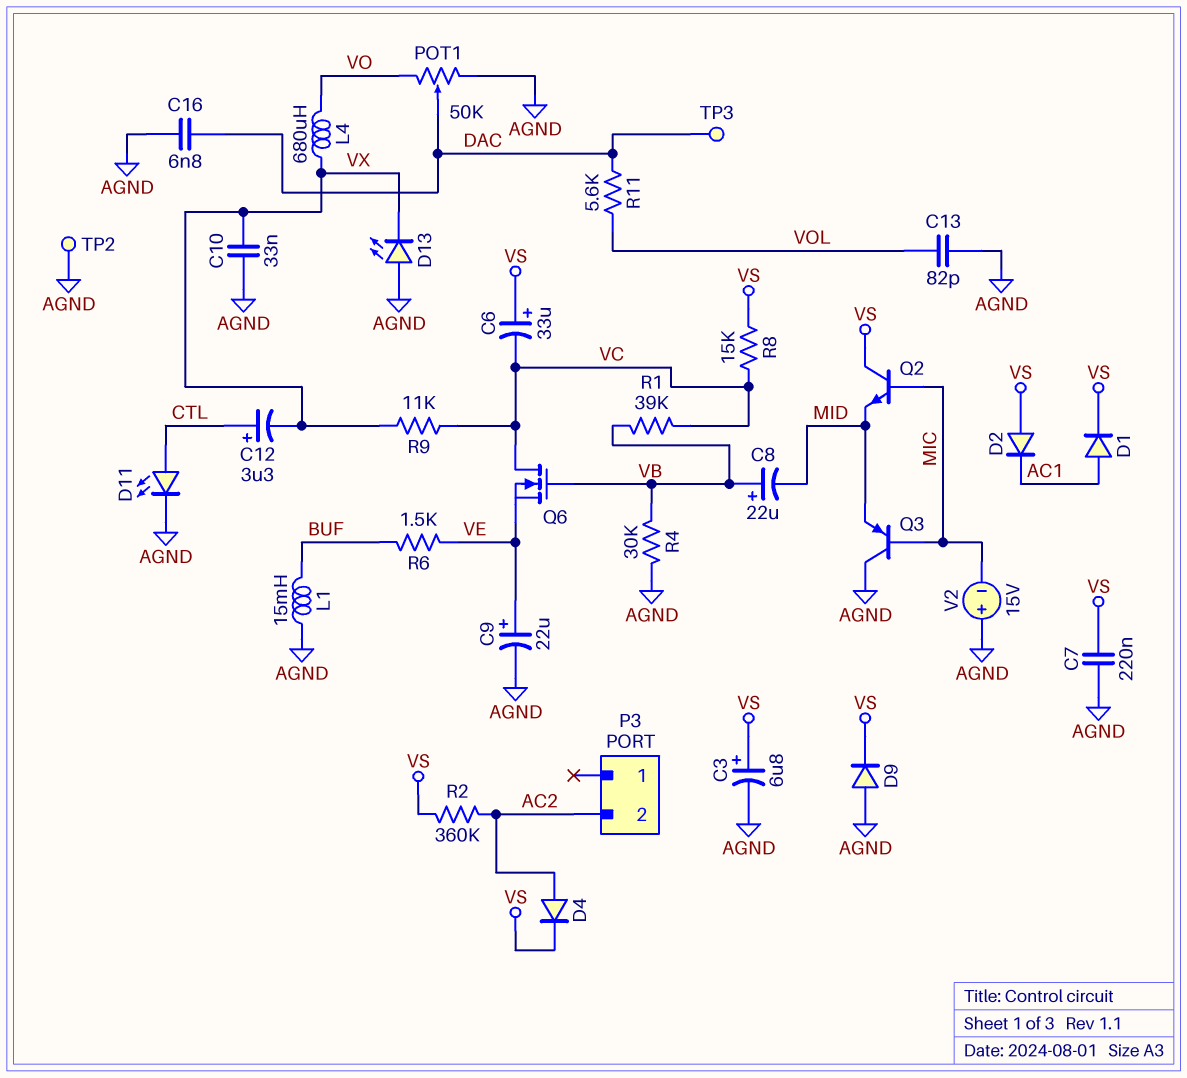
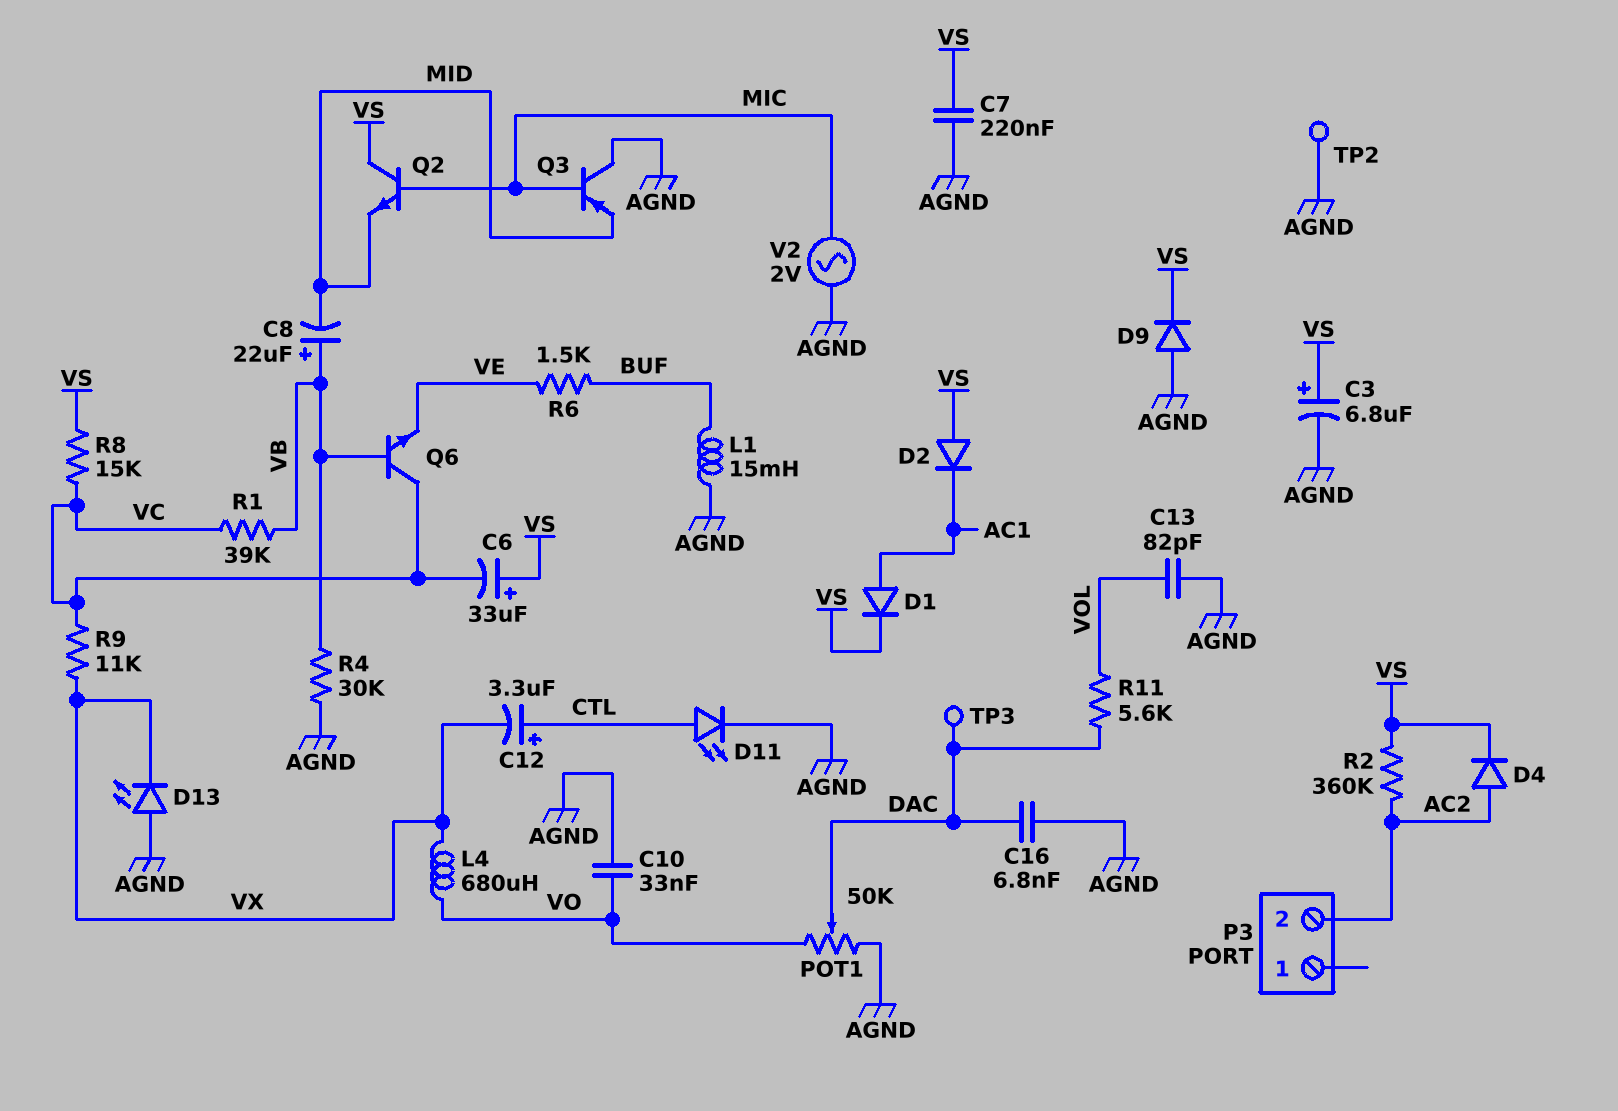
C9: 22uF (plus VE, minus AGND) -> none
C10: 33nF (AGND, VX) -> 33nF (AGND, VO)
Q6: NMOS (G VB, D VC, S VE) -> NPN (B VB, C VC, E VE)
V2: 15V (plus AGND, minus MIC) -> AC 2V (AGND, MIC)

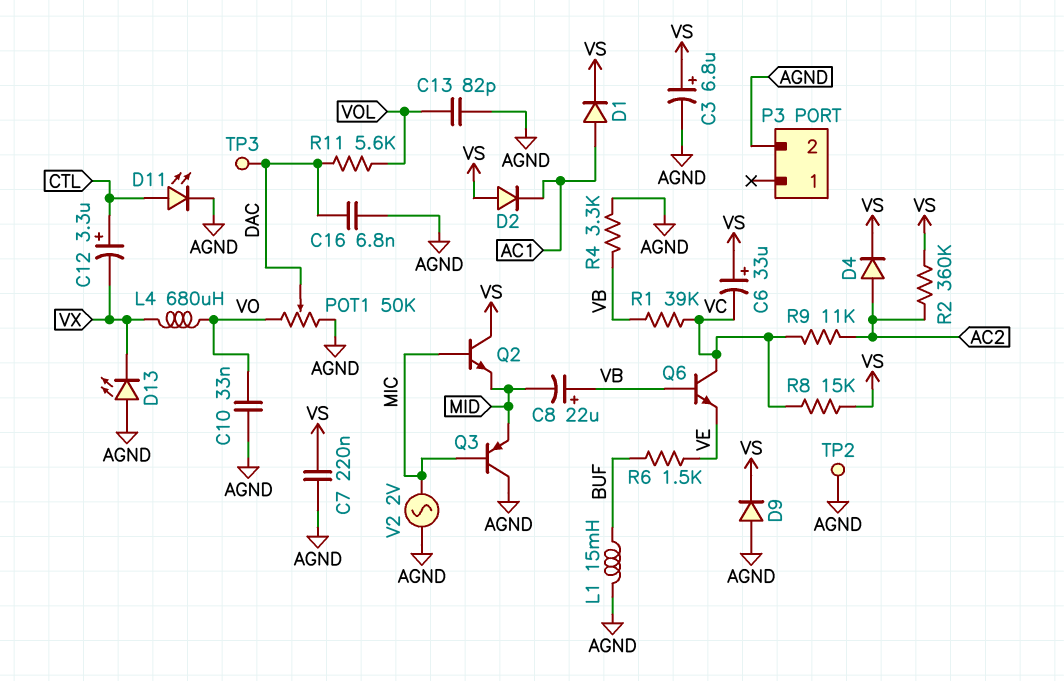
P3 pin 2: AC2 -> AGND
R4: 30k (AGND, VB) -> 3.3k (AGND, VB)
R9: 11k (VC, VX) -> 11k (AC2, VC)

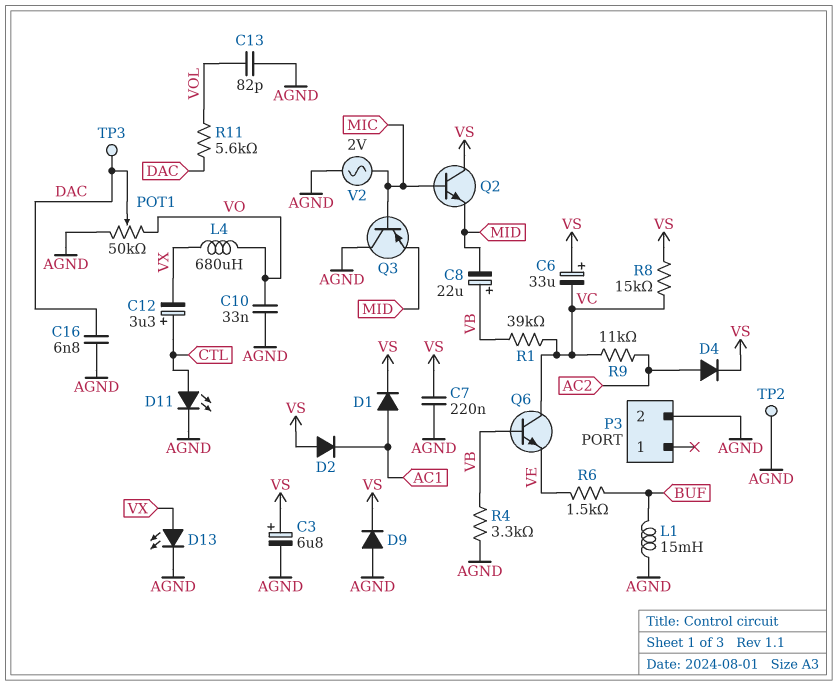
D13: LED (A AGND, K VX) -> LED (A VX, K AGND)
R2: 360k (AC2, VS) -> none

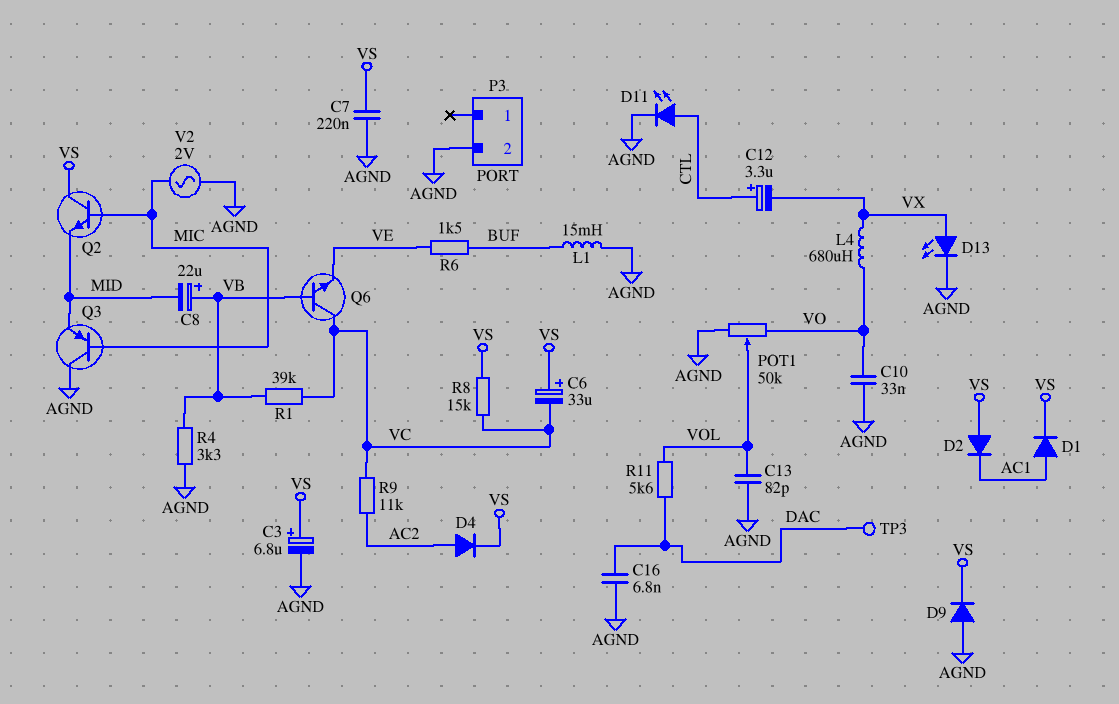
POT1: 50k (AGND, VO, wiper DAC) -> 50k (AGND, VO, wiper VOL)
TP2: test point (AGND) -> none

